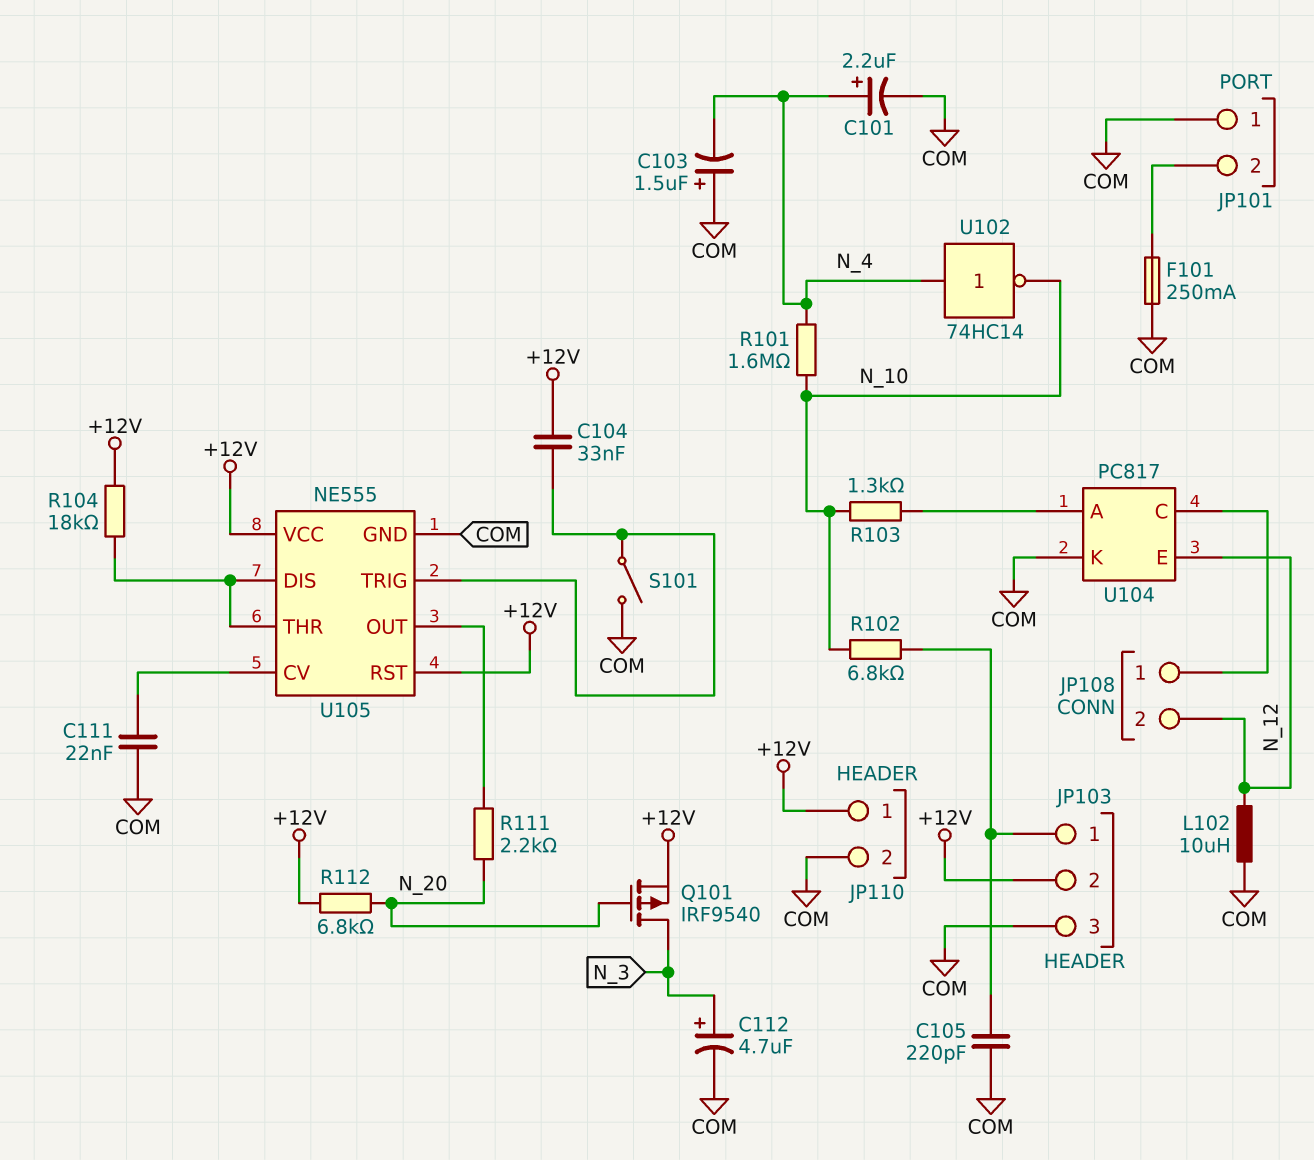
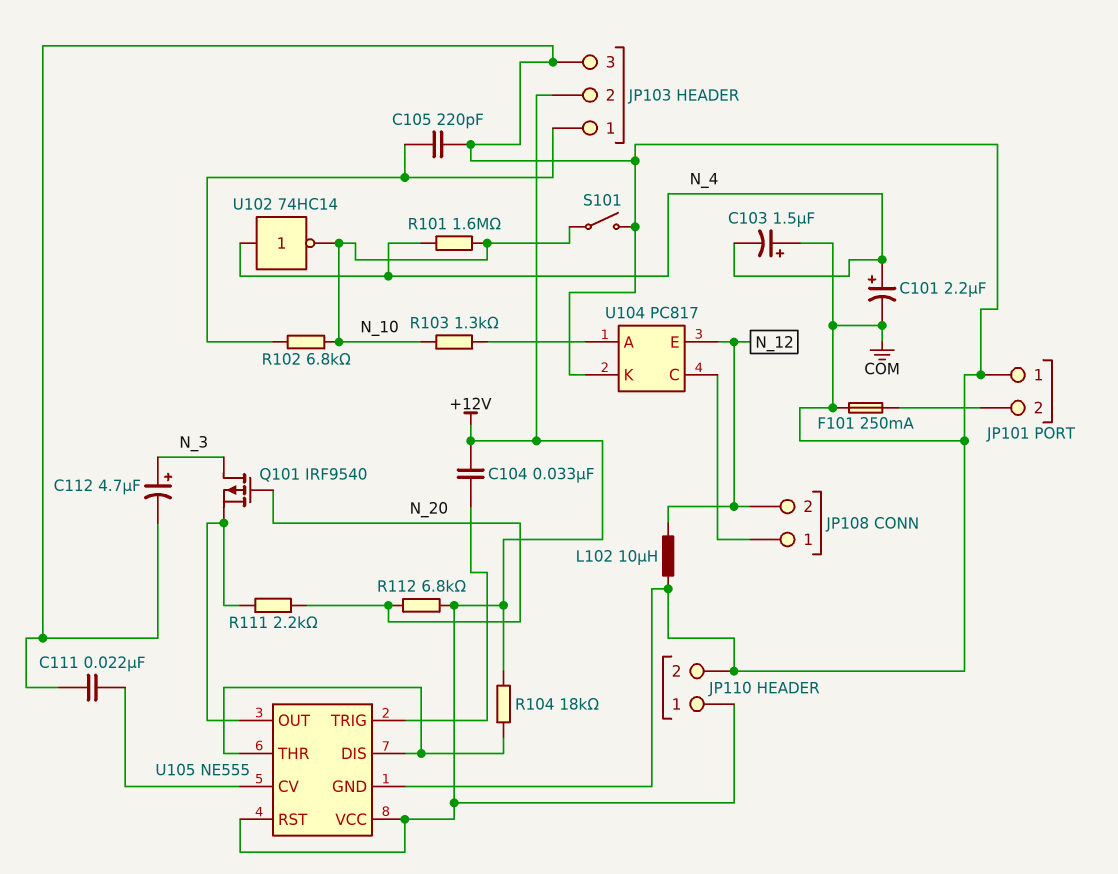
Q101: PMOS IRF9540 (G N_20, D N_3, S +12V) -> PMOS IRF9540 (G N_20, D N_3, S U105/OUT)
S101: switch (COM, U105/TRIG) -> switch (COM, N_10)

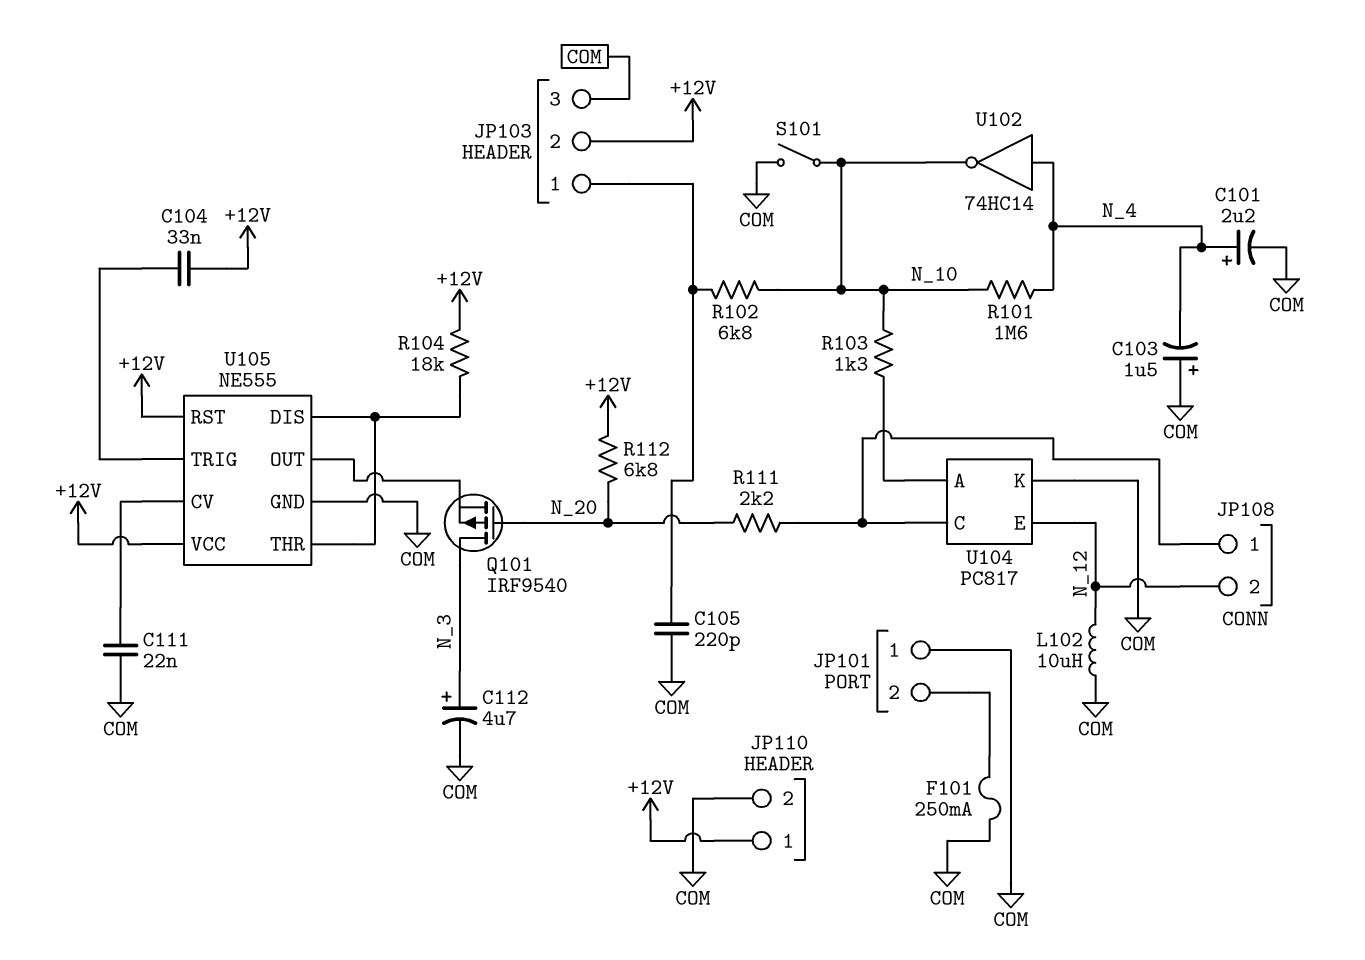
R111: 2.2k (N_20, U105/OUT) -> 2.2k (JP108/1, N_20)

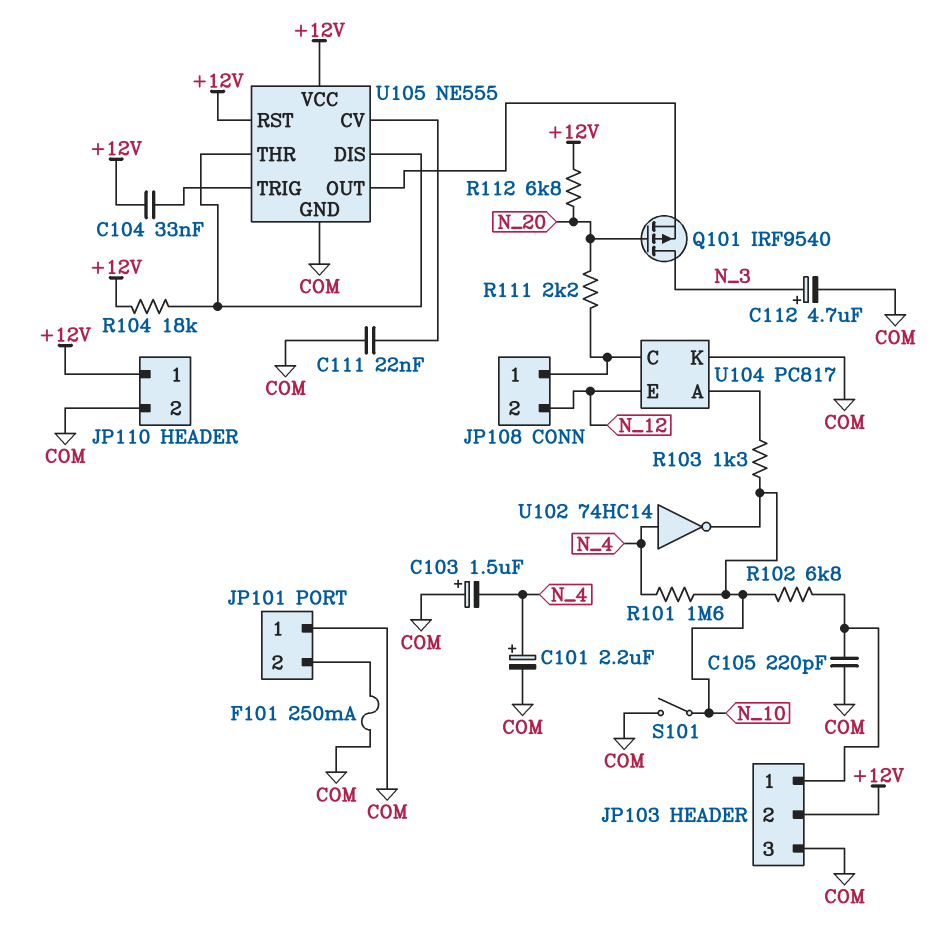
L102: 10uH (COM, N_12) -> none

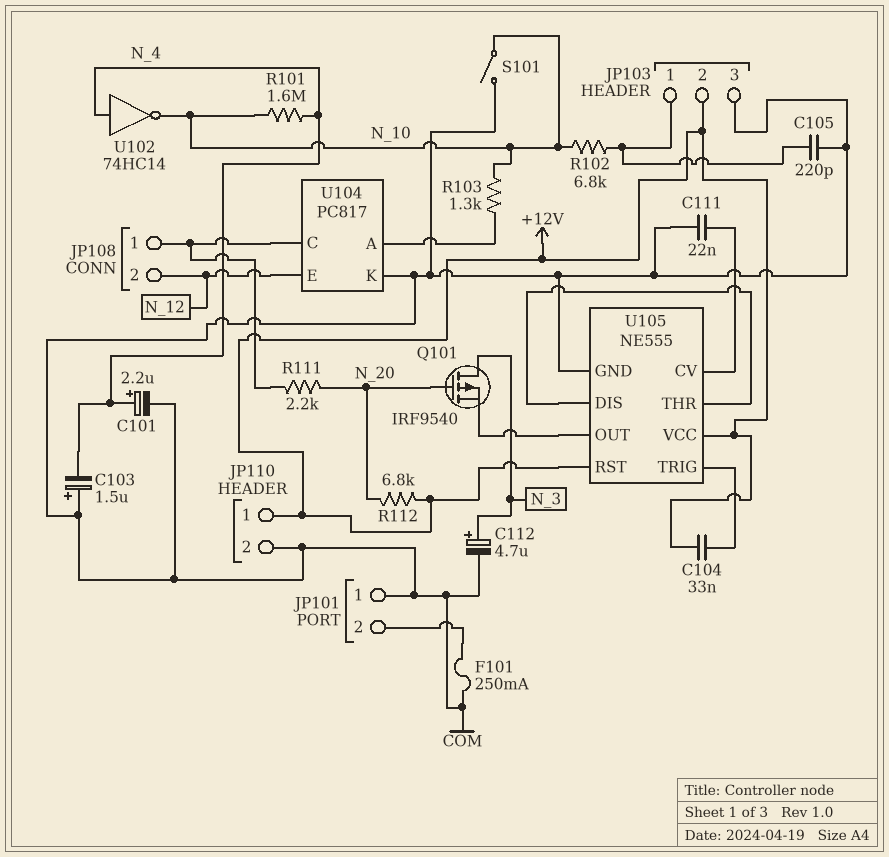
R104: 18k (+12V, U105/DIS) -> none

